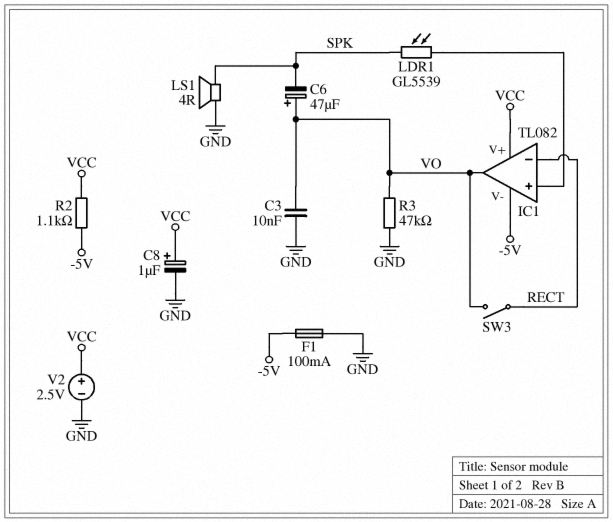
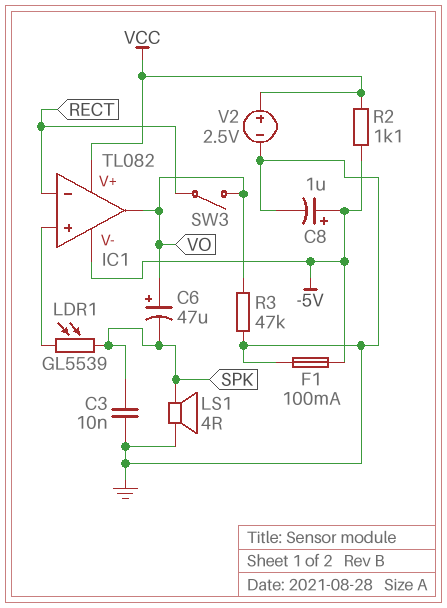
C3: 10nF (GND, VO) -> 10nF (GND, SPK)
C8: 1uF (plus VCC, minus GND) -> 1uF (plus -5V, minus GND)

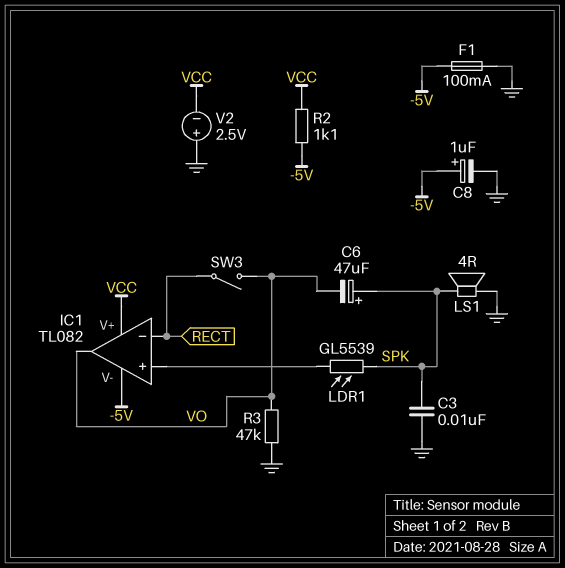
C6: 47uF (plus VO, minus SPK) -> 47uF (plus SPK, minus VO)
V2: 2.5V (plus VCC, minus GND) -> 2.5V (plus GND, minus VCC)

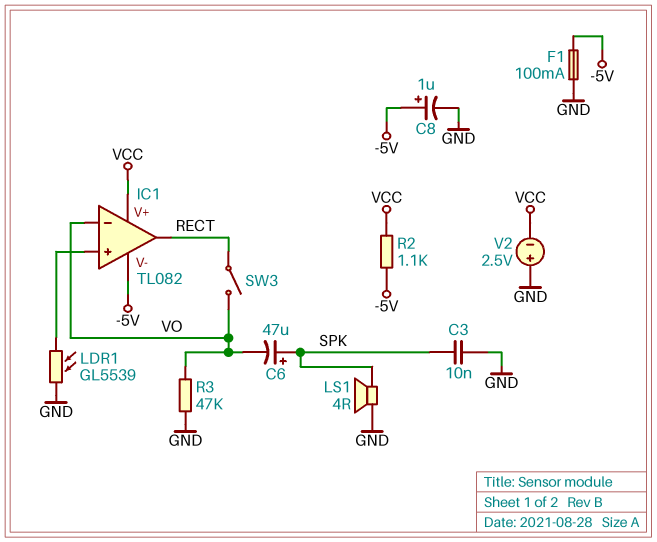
IC1 pin in-: RECT -> VO
IC1 pin out: VO -> RECT
LDR1: GL5539 (IC1/in+, SPK) -> GL5539 (GND, IC1/in+)

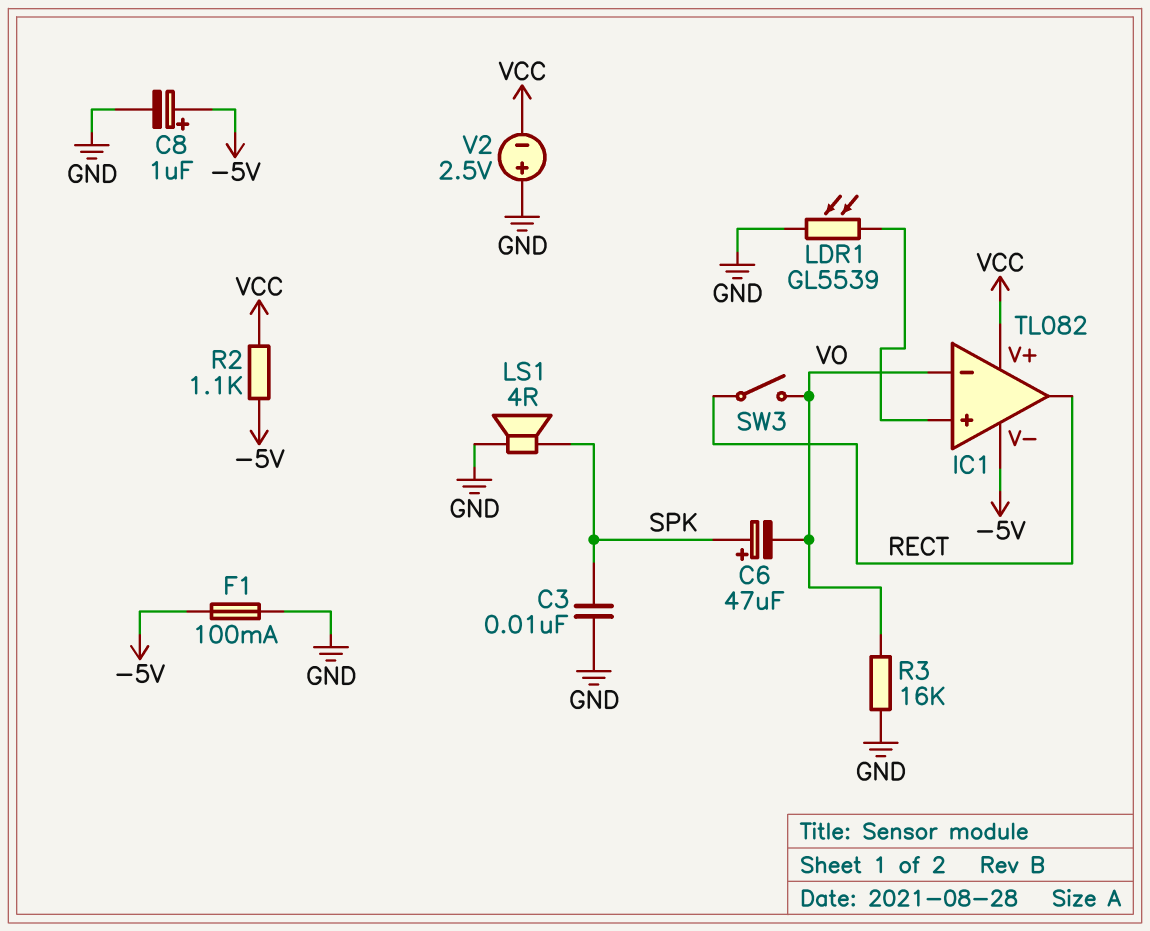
R3: 47k (GND, VO) -> 16k (GND, VO)

